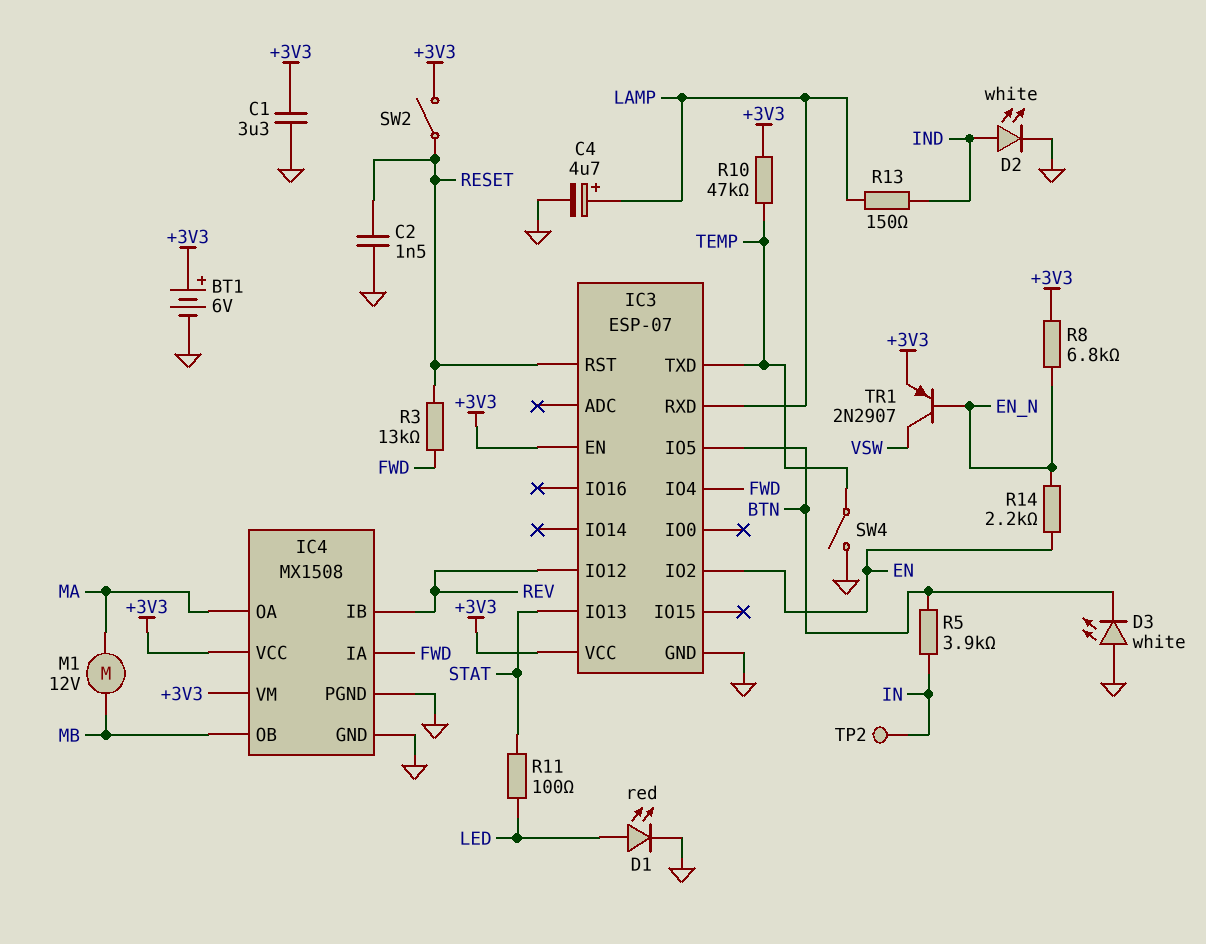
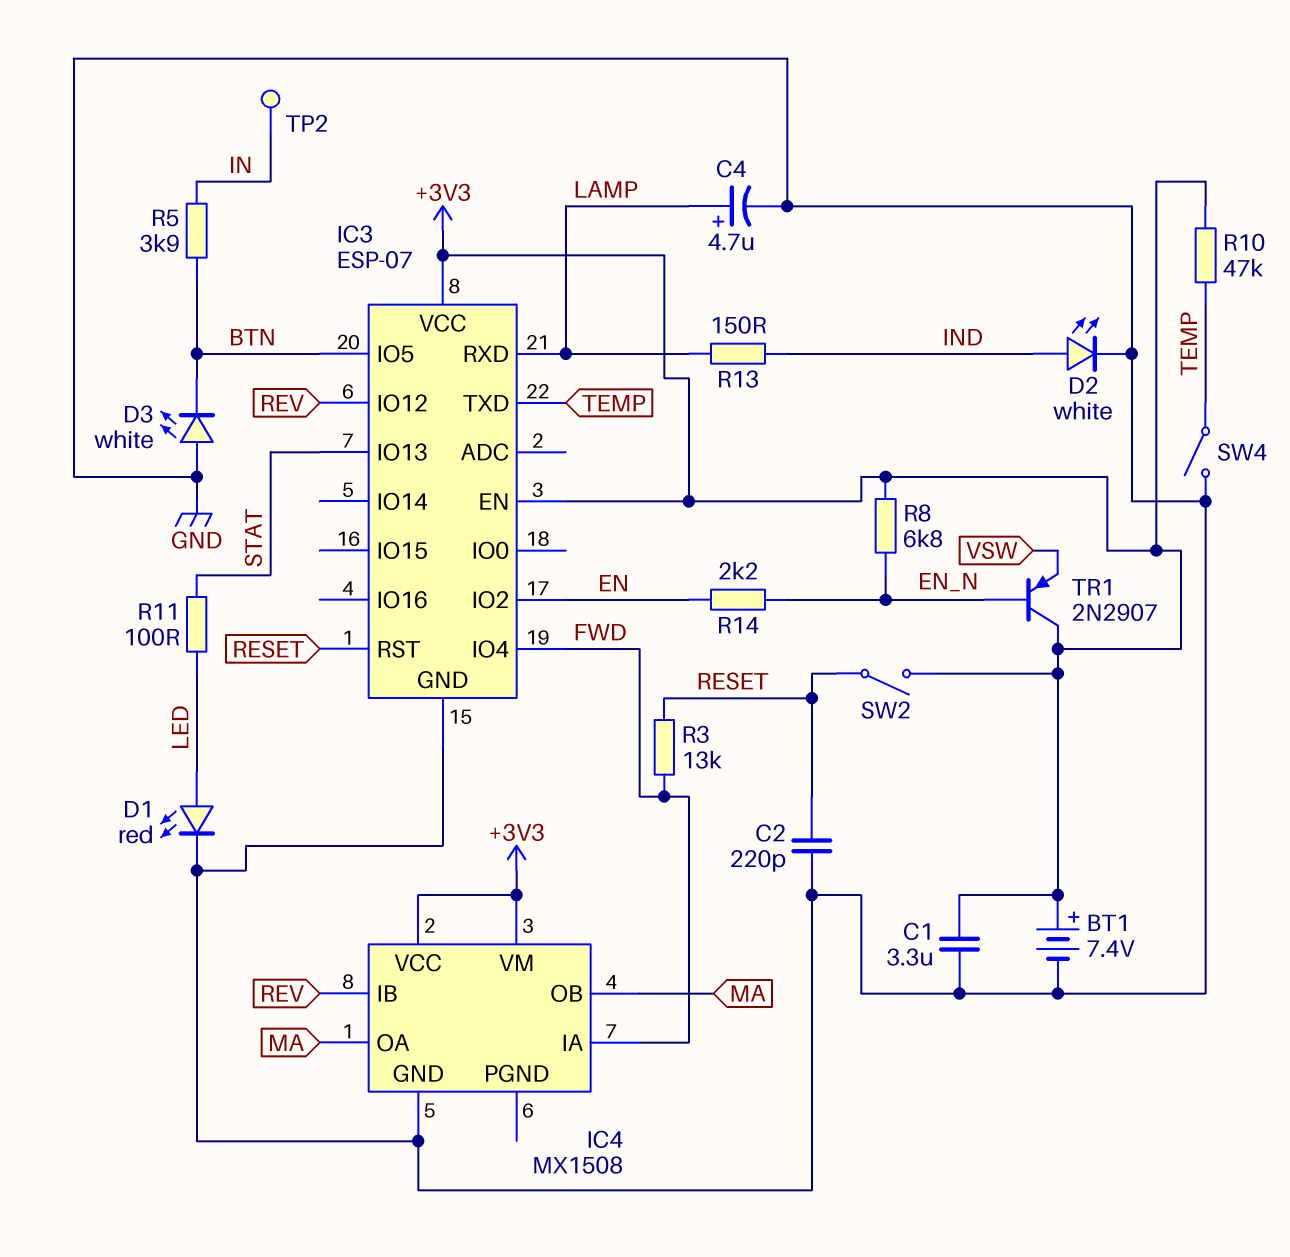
BT1: 6V (plus +3V3, minus GND) -> 7.4V (plus +3V3, minus GND)
C2: 1.5nF (GND, RESET) -> 220pF (GND, RESET)
IC4 pin OB: MB -> MA
IC4 pin PGND: GND -> none
M1: motor 12V (MA, MB) -> none
TR1: PNP 2N2907 (B EN_N, C VSW, E +3V3) -> PNP 2N2907 (B EN_N, C +3V3, E VSW)

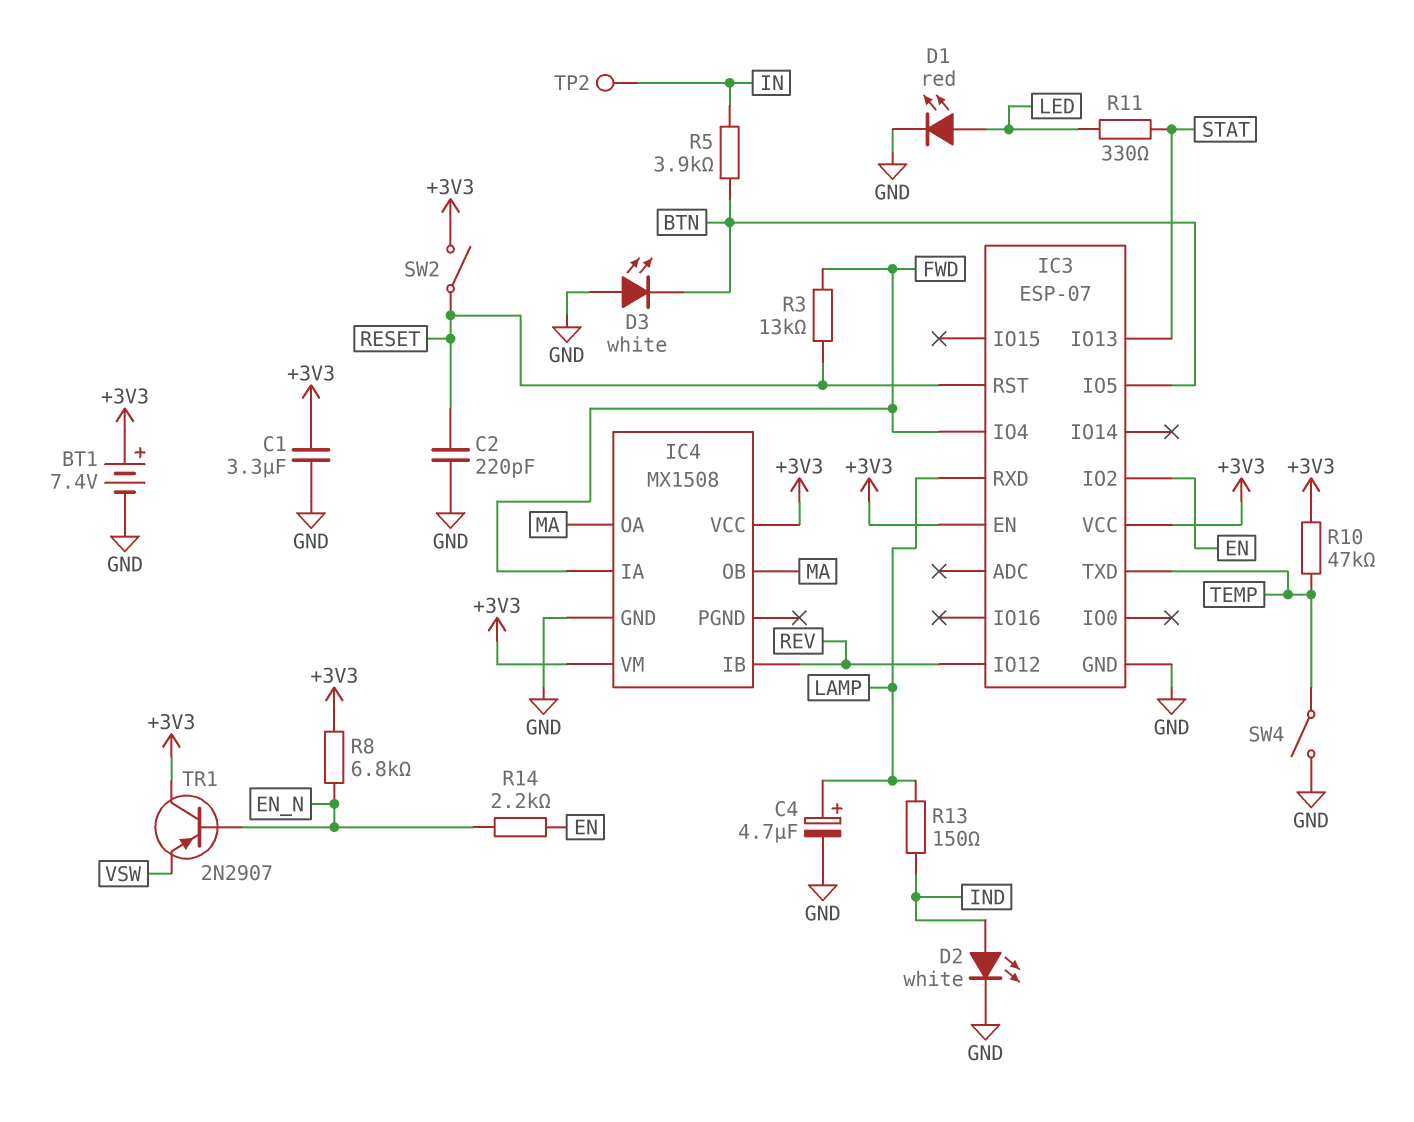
R11: 100 (LED, STAT) -> 330 (LED, STAT)

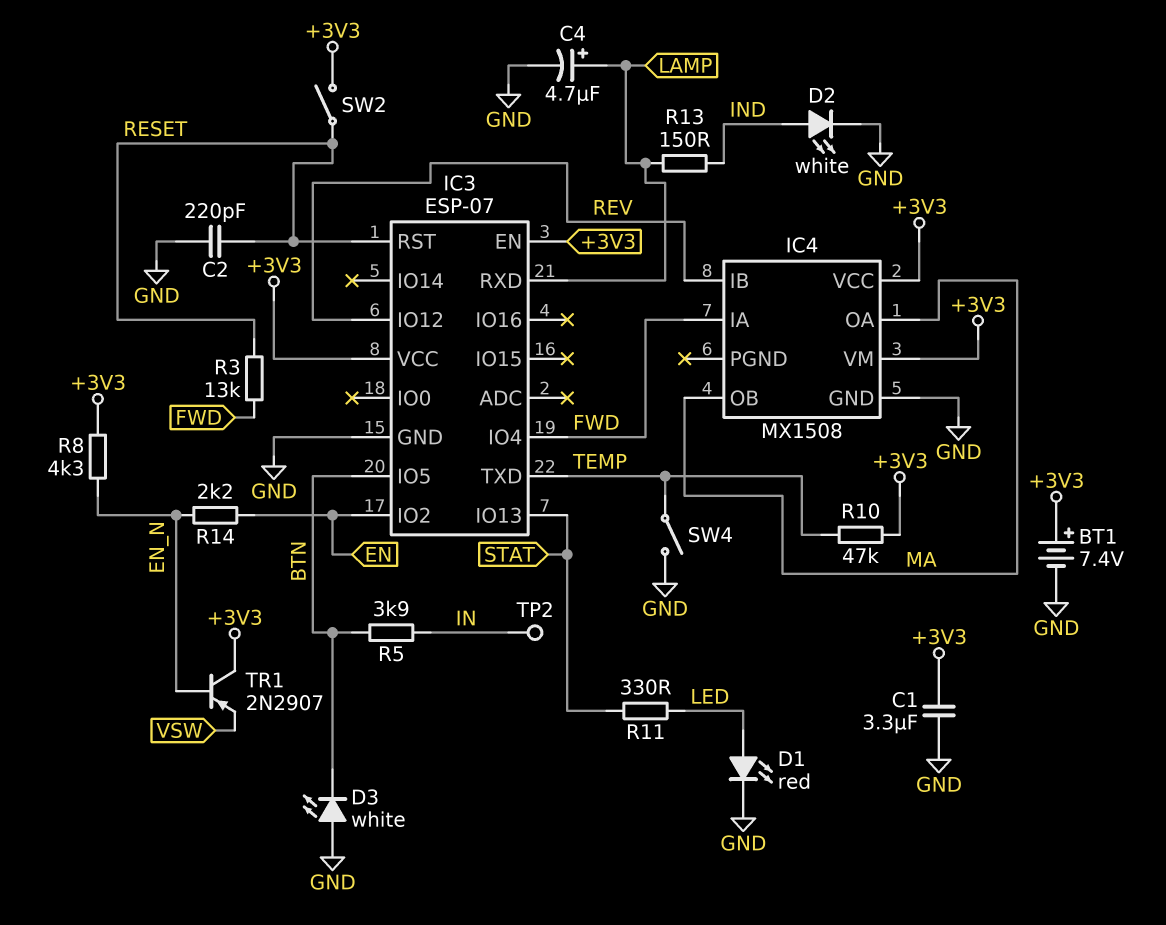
R8: 6.8k (+3V3, EN_N) -> 4.3k (+3V3, EN_N)

